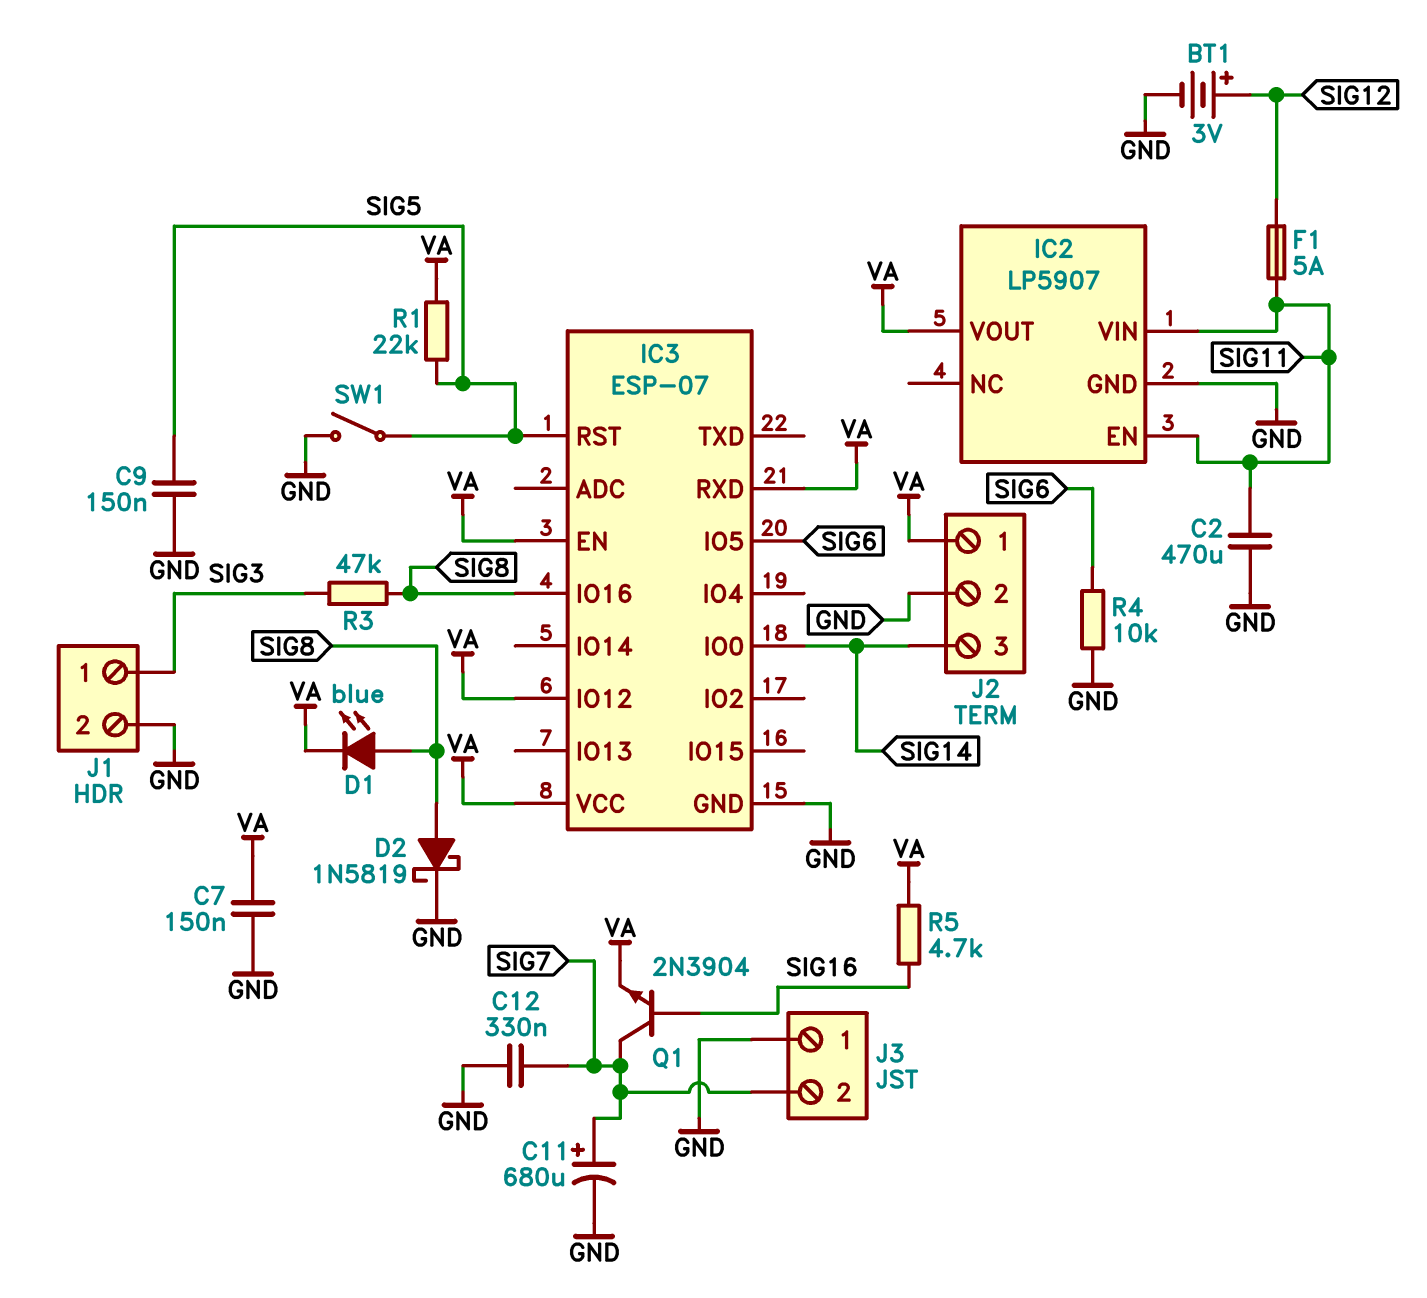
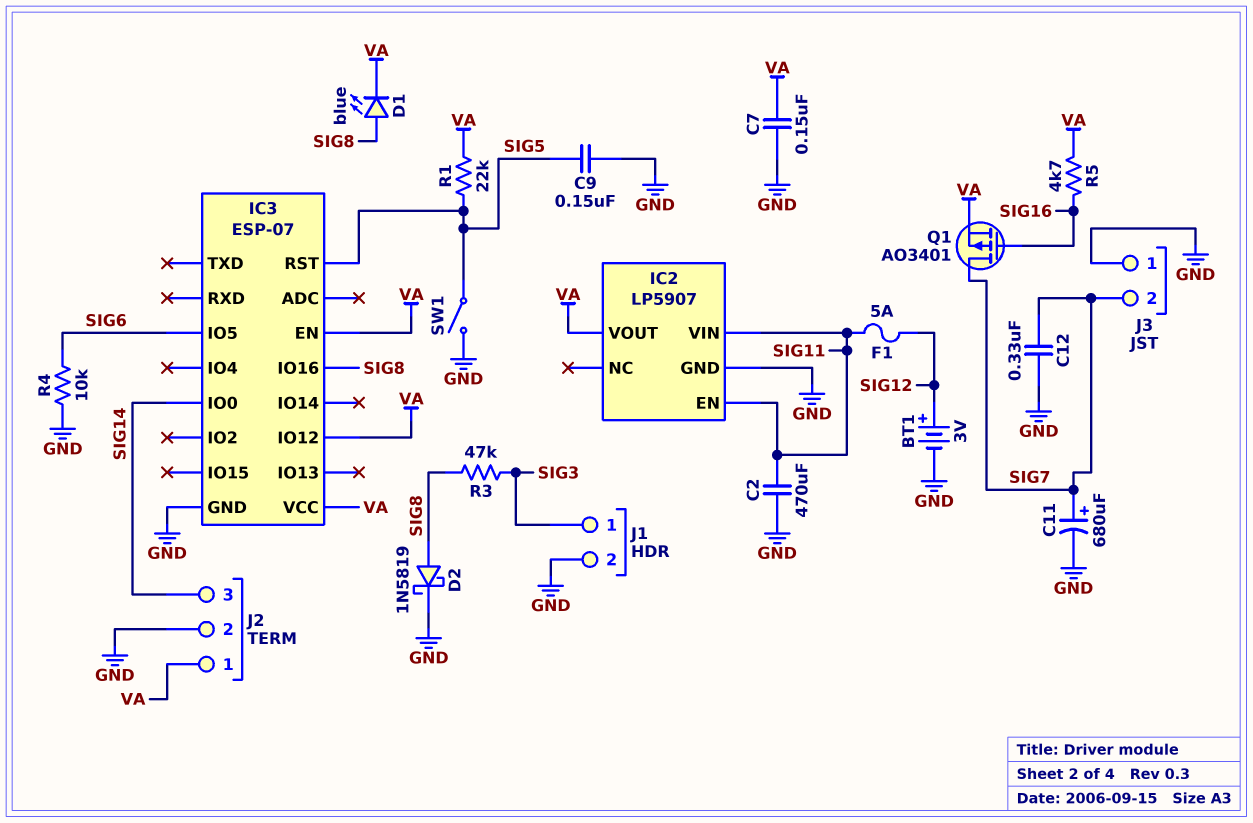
IC3 pin RXD: VA -> none
Q1: NPN 2N3904 (B SIG16, C SIG7, E VA) -> PMOS AO3401 (G SIG16, D SIG7, S VA)

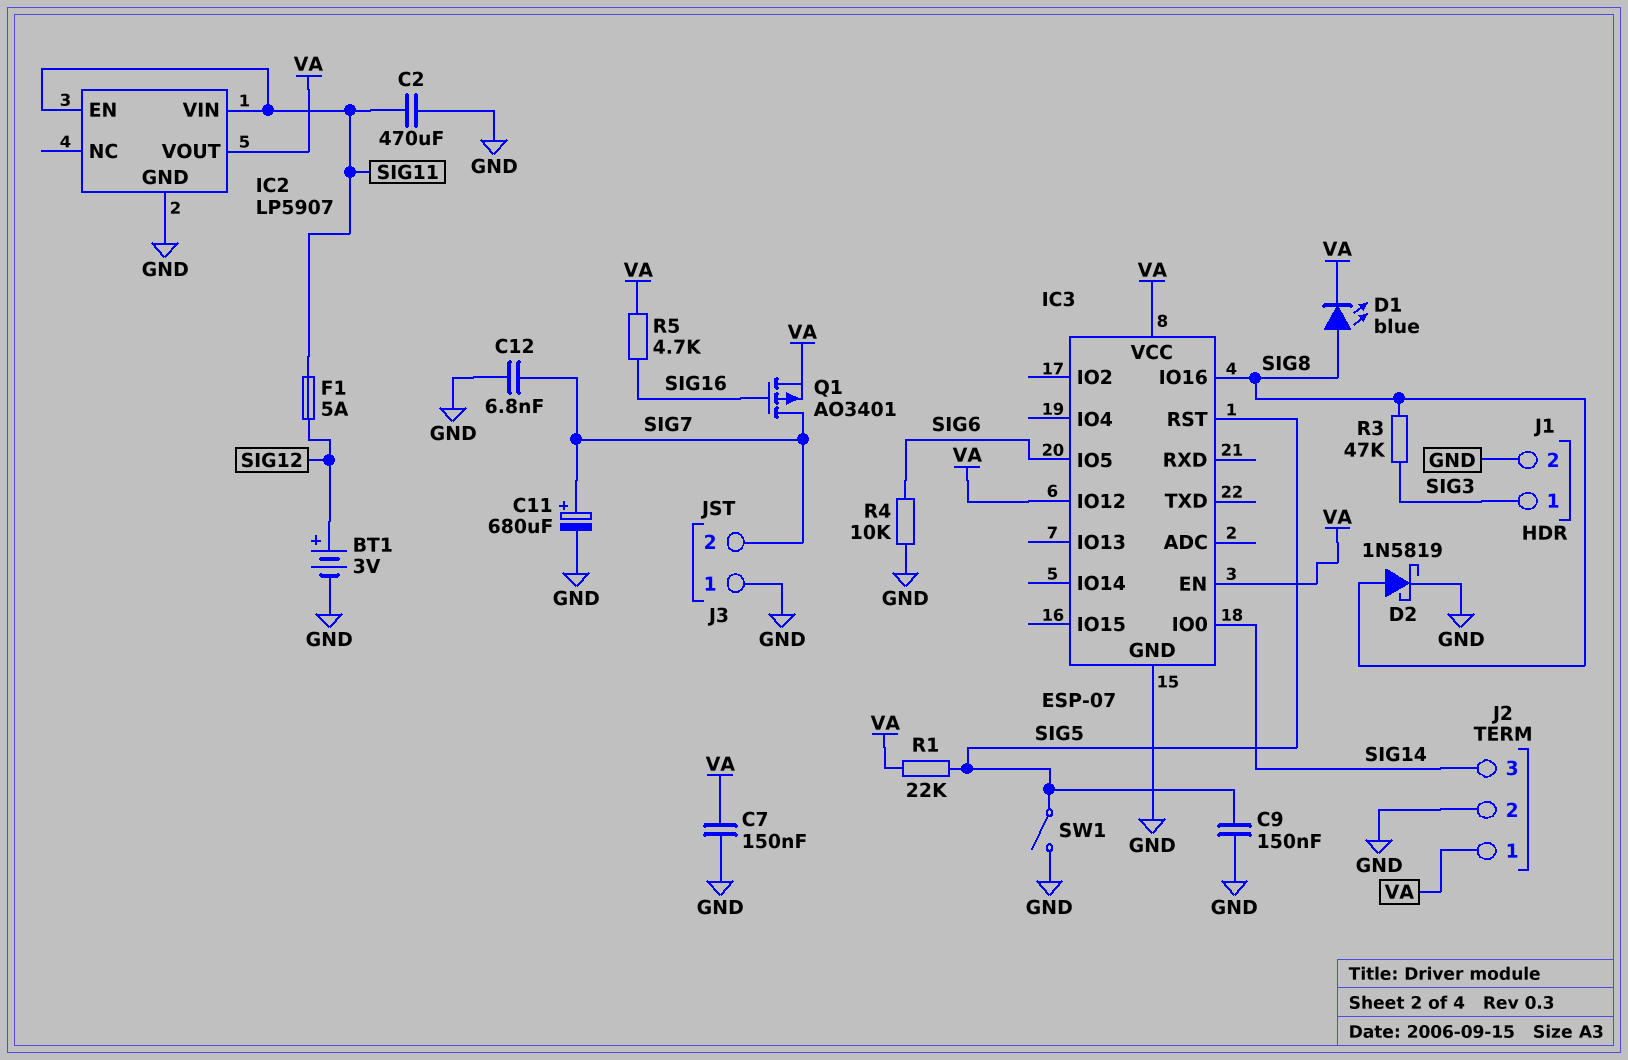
C12: 330nF (GND, SIG7) -> 6.8nF (GND, SIG7)

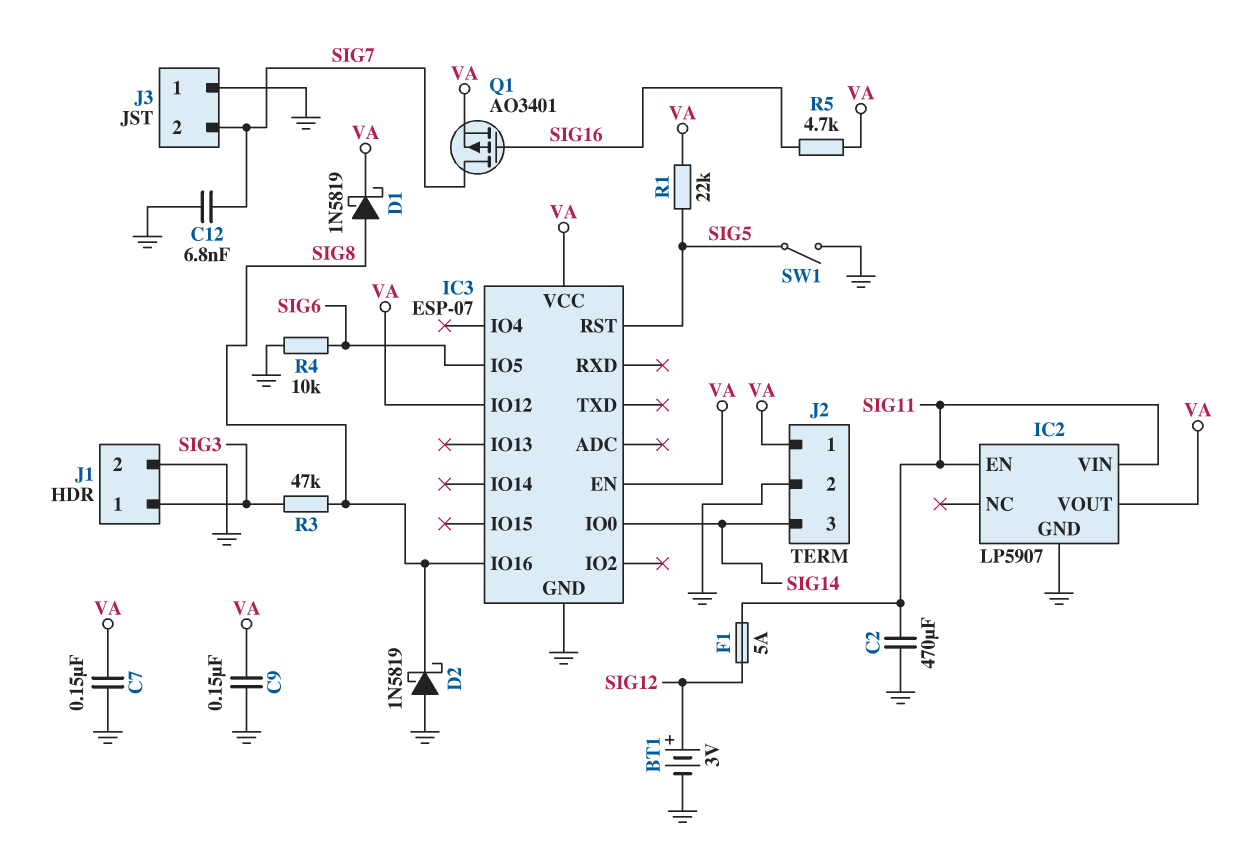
C9: 150nF (GND, SIG5) -> 150nF (GND, VA)
C11: 680uF (plus SIG7, minus GND) -> none
D1: LED blue (A SIG8, K VA) -> schottky 1N5819 (A SIG8, K VA)
D2: schottky 1N5819 (A SIG8, K GND) -> schottky 1N5819 (A GND, K SIG8)

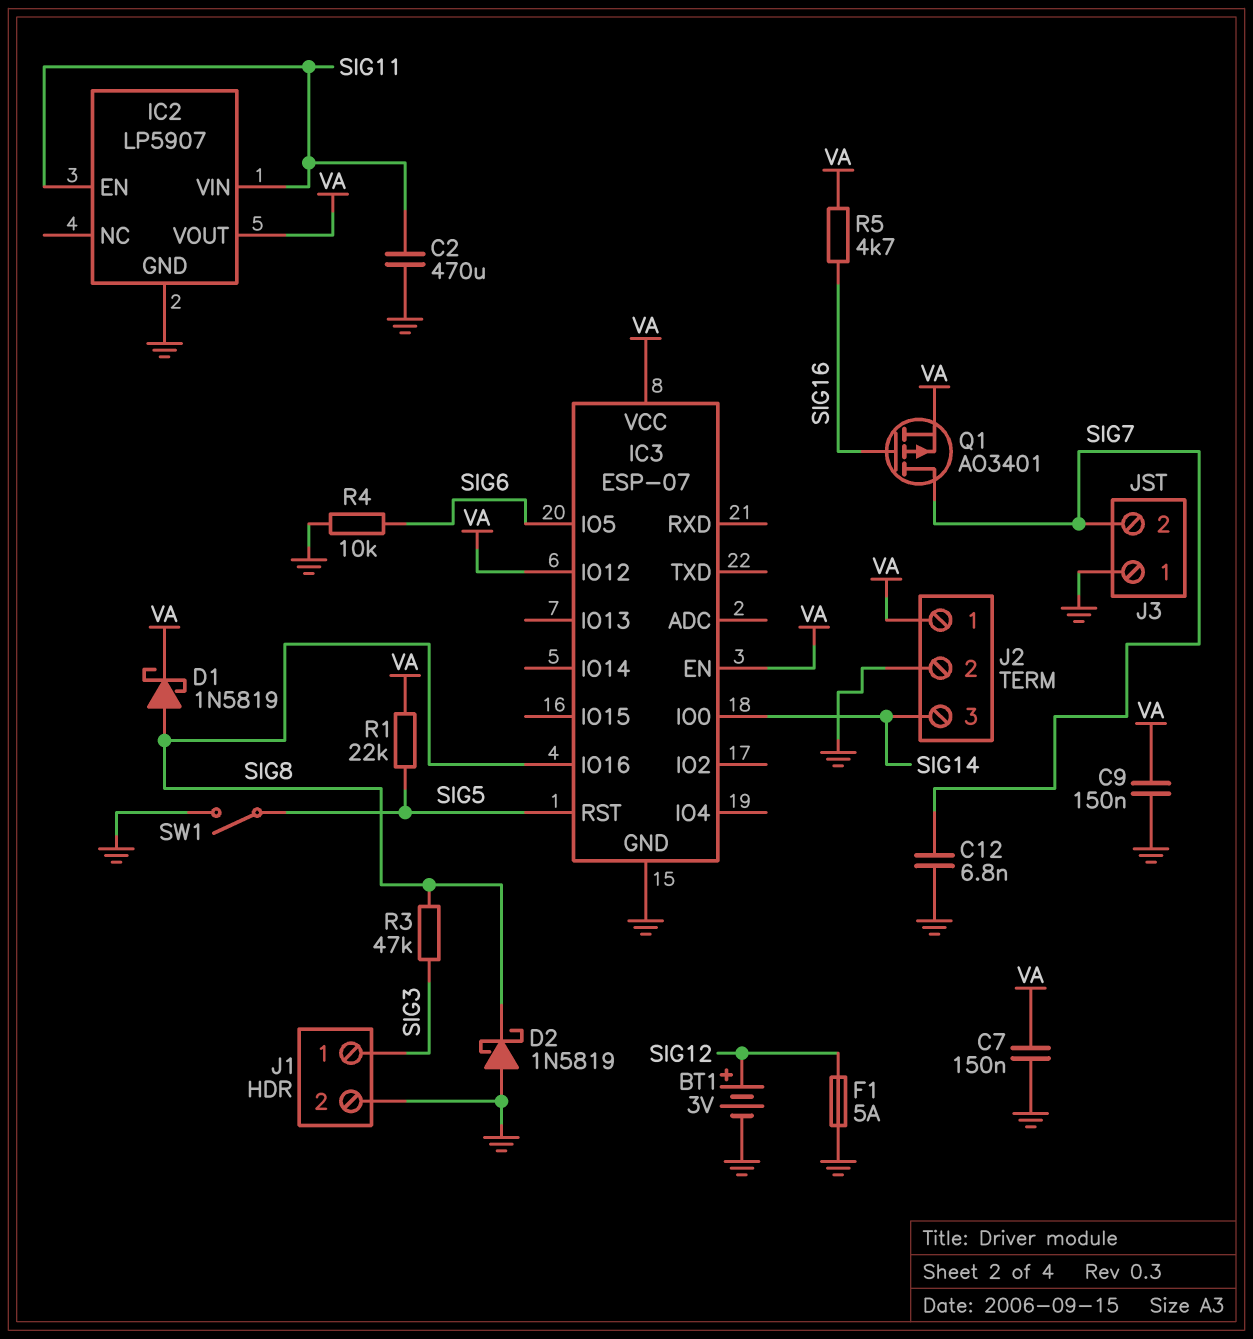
F1: 5A (SIG11, SIG12) -> 5A (GND, SIG12)

